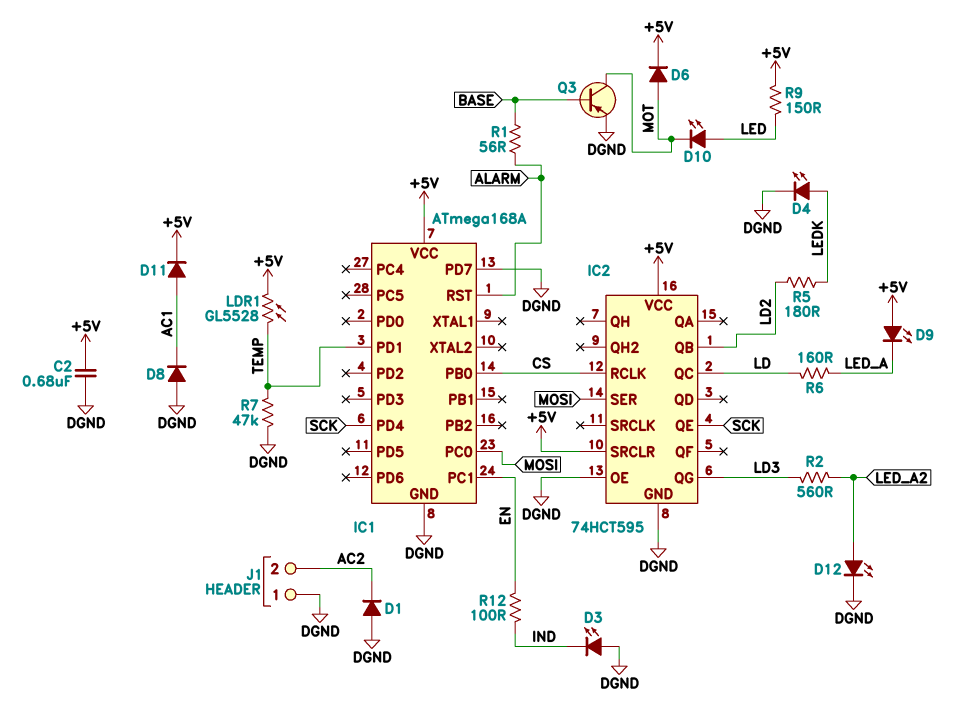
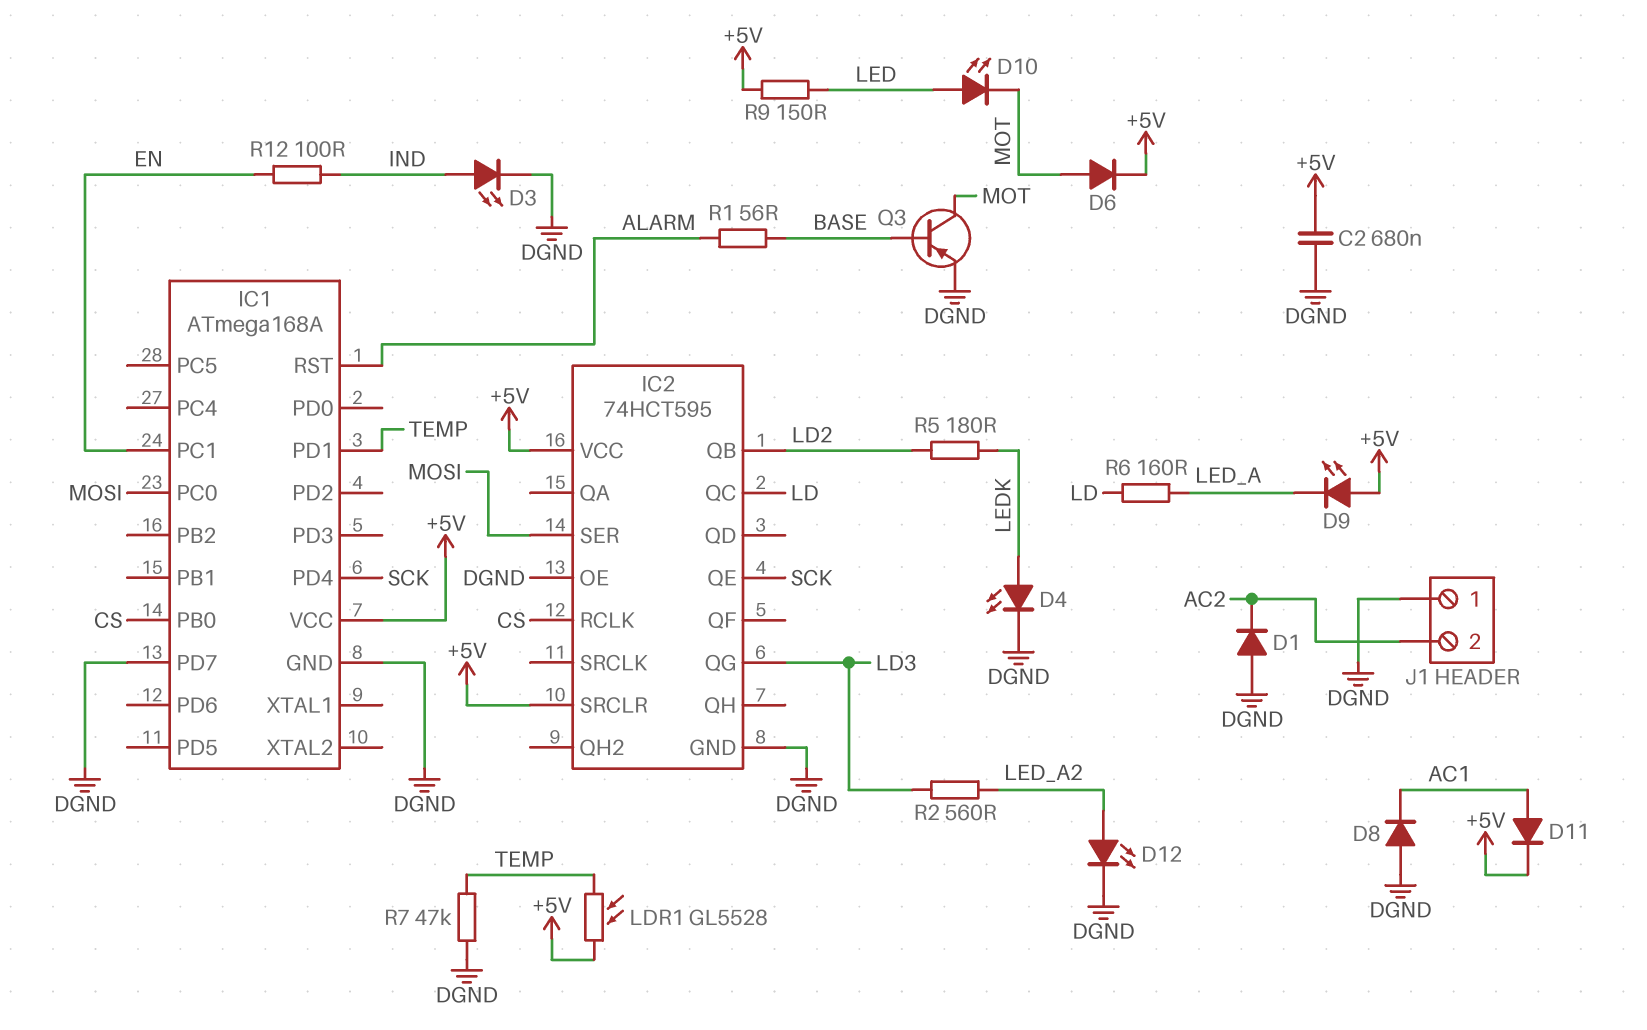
D3: LED (A DGND, K IND) -> LED (A IND, K DGND)

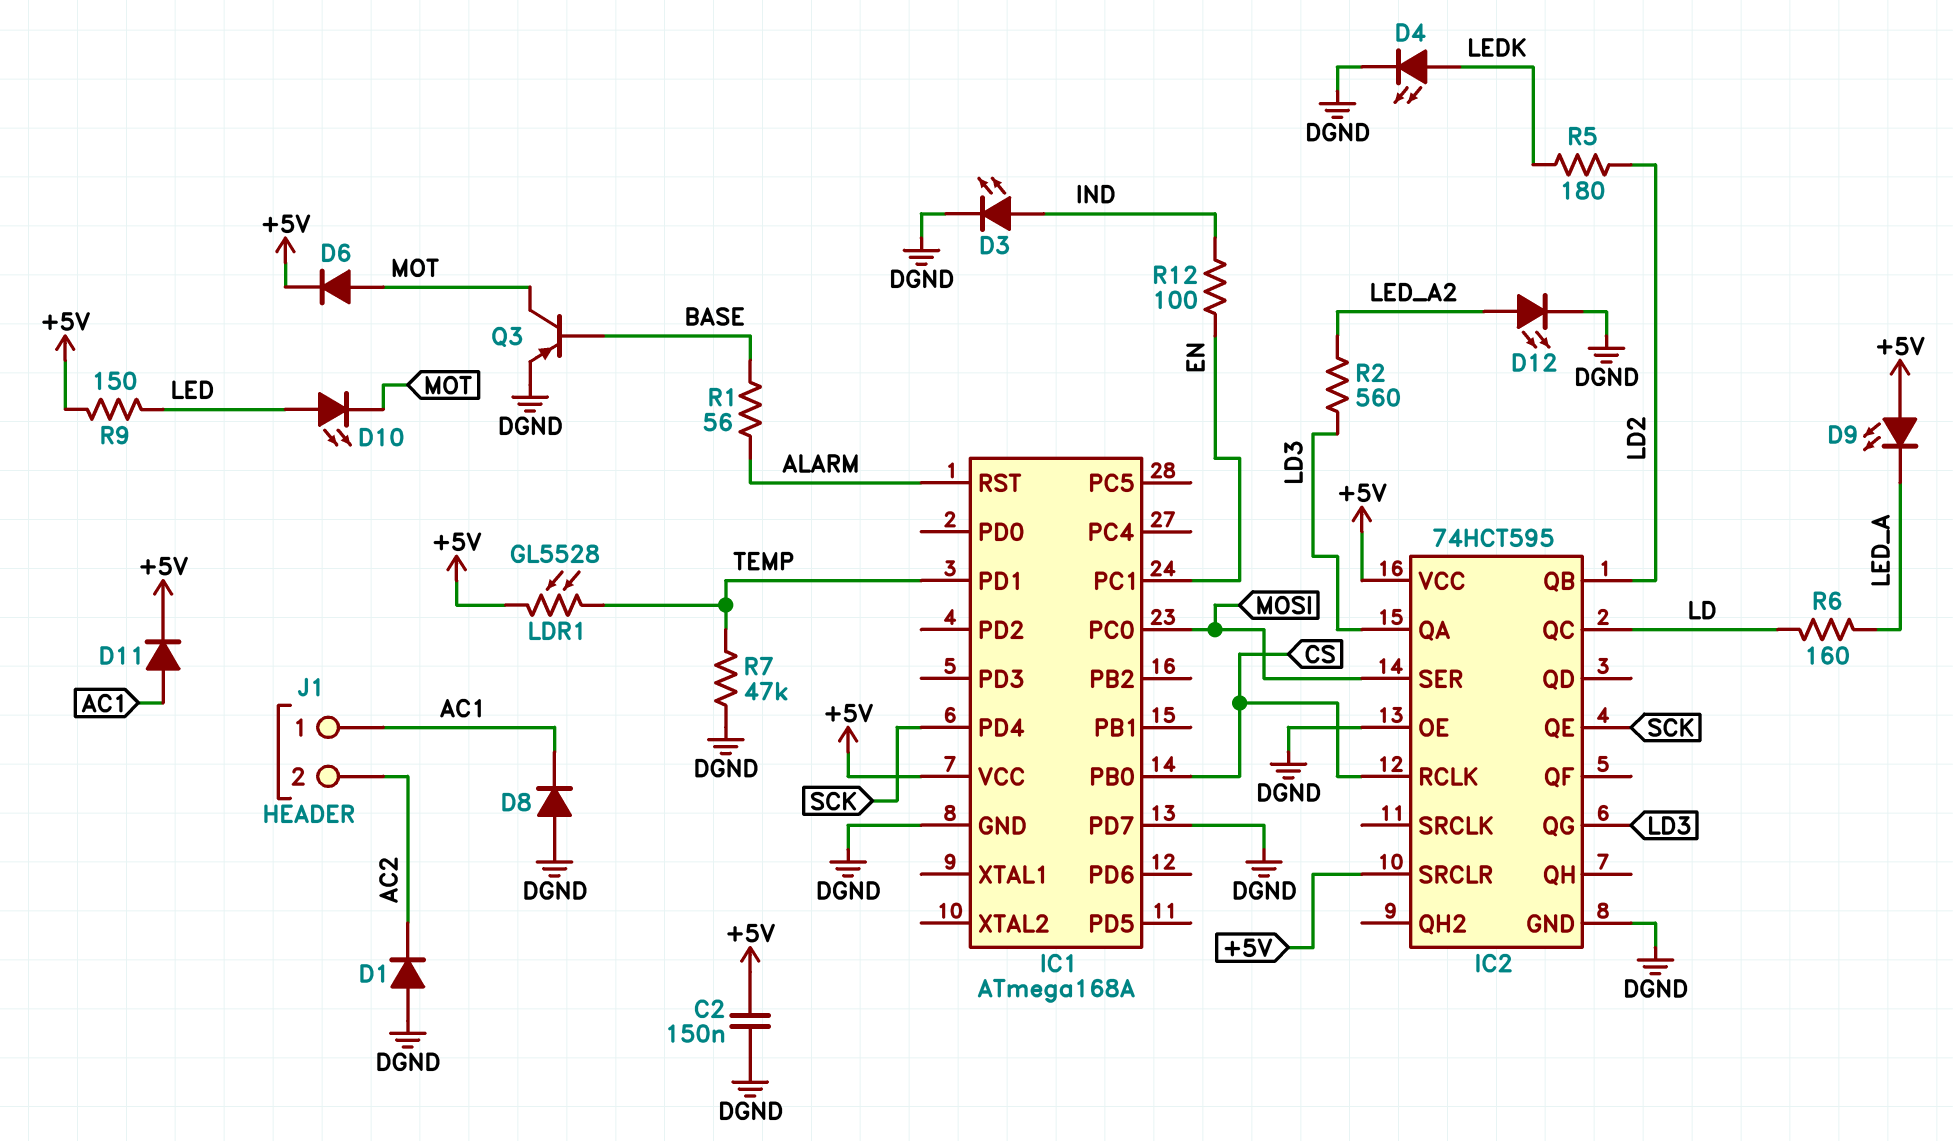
C2: 680nF (+5V, DGND) -> 150nF (+5V, DGND)
IC2 pin QA: none -> LD3
J1 pin 1: DGND -> AC1

